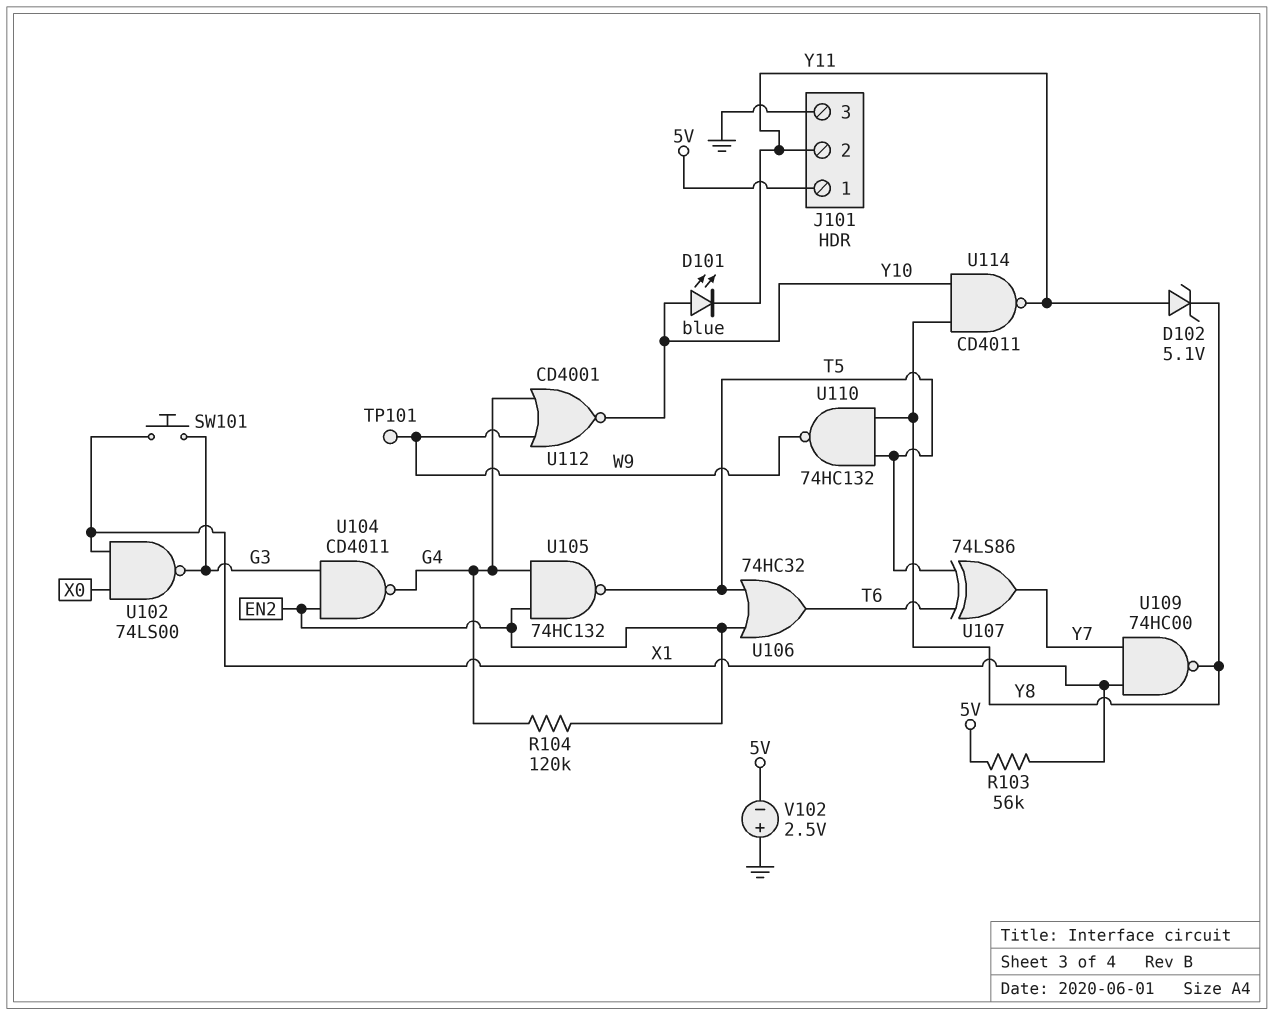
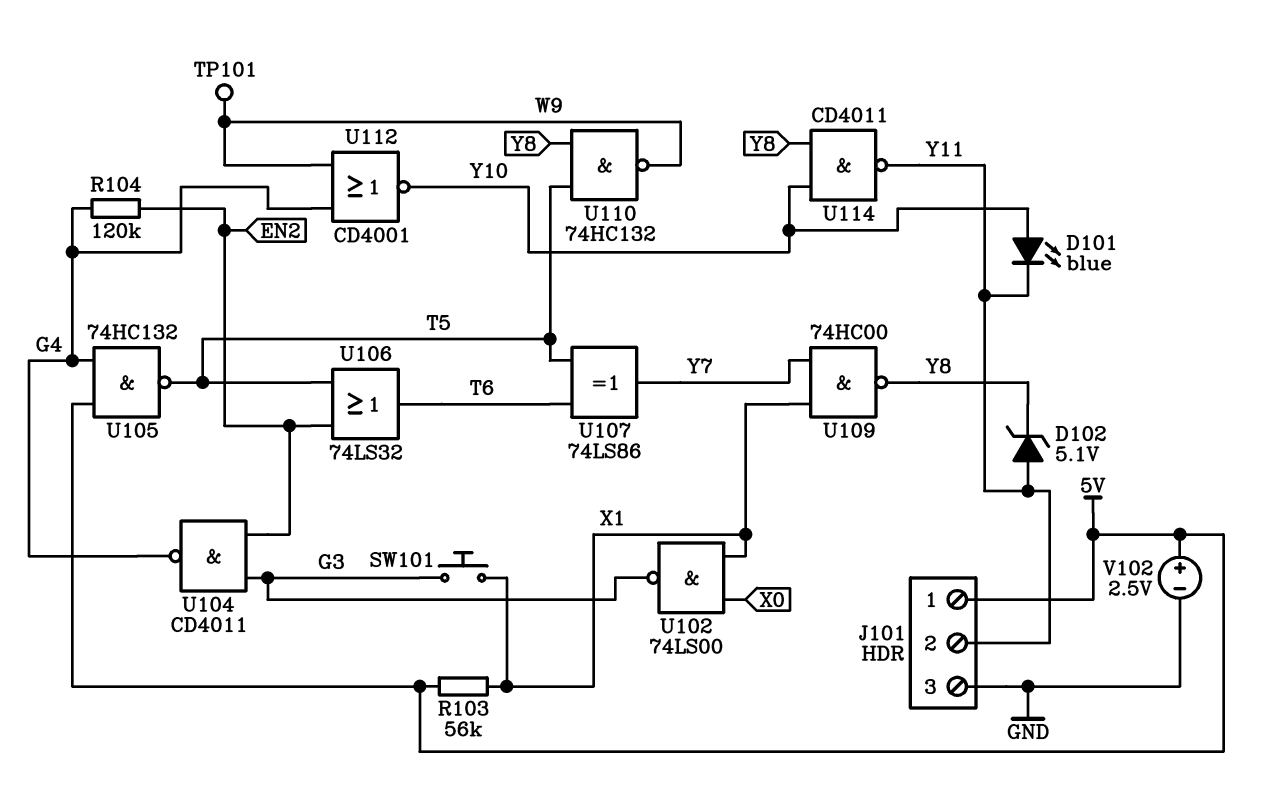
U105: NAND 74HC132 (in EN2, in G4, out T5) -> NAND 74HC132 (in 5V, in G4, out T5)
U106: OR 74HC32 (in EN2, in T5, out T6) -> OR 74LS32 (in EN2, in T5, out T6)
V102: 2.5V (plus GND, minus 5V) -> 2.5V (plus 5V, minus GND)

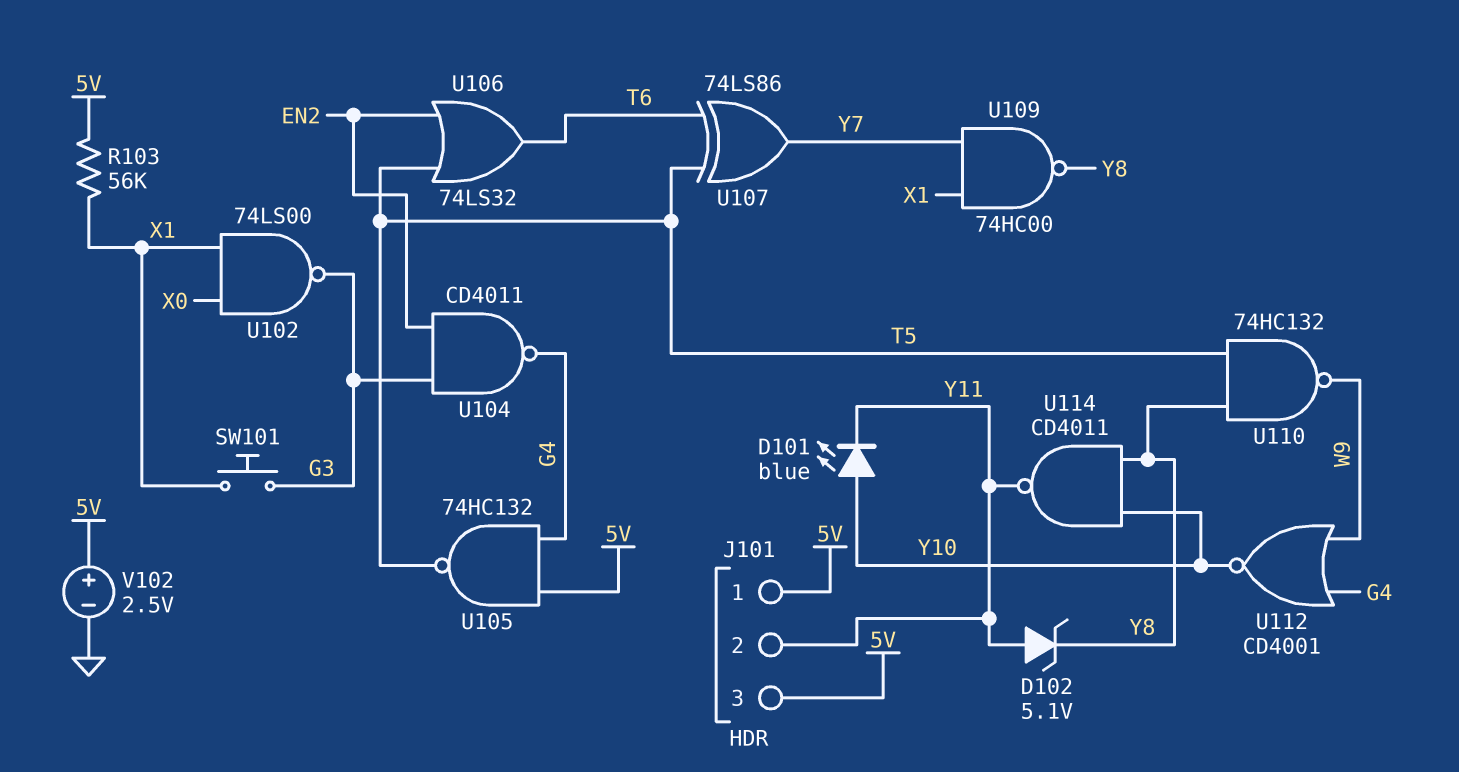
J101 pin 3: GND -> 5V
R104: 120k (EN2, G4) -> none
TP101: test point (W9) -> none

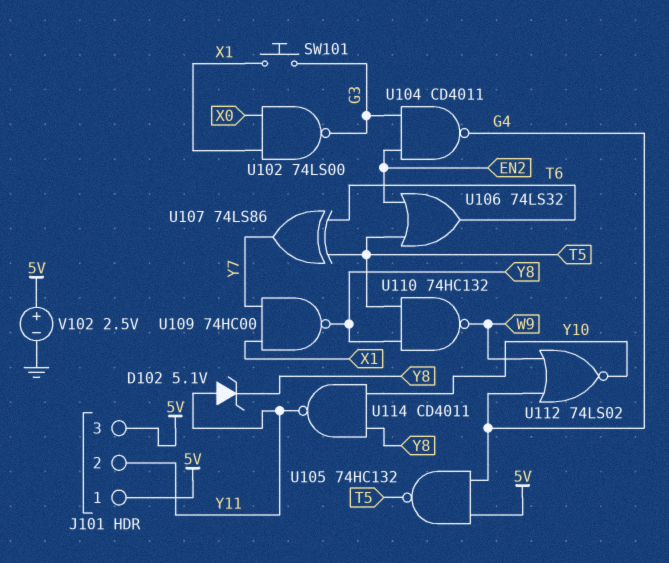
D101: LED blue (A Y10, K Y11) -> none
R103: 56k (5V, X1) -> none
U112: NOR CD4001 (in G4, in W9, out Y10) -> NOR 74LS02 (in G4, in W9, out Y10)

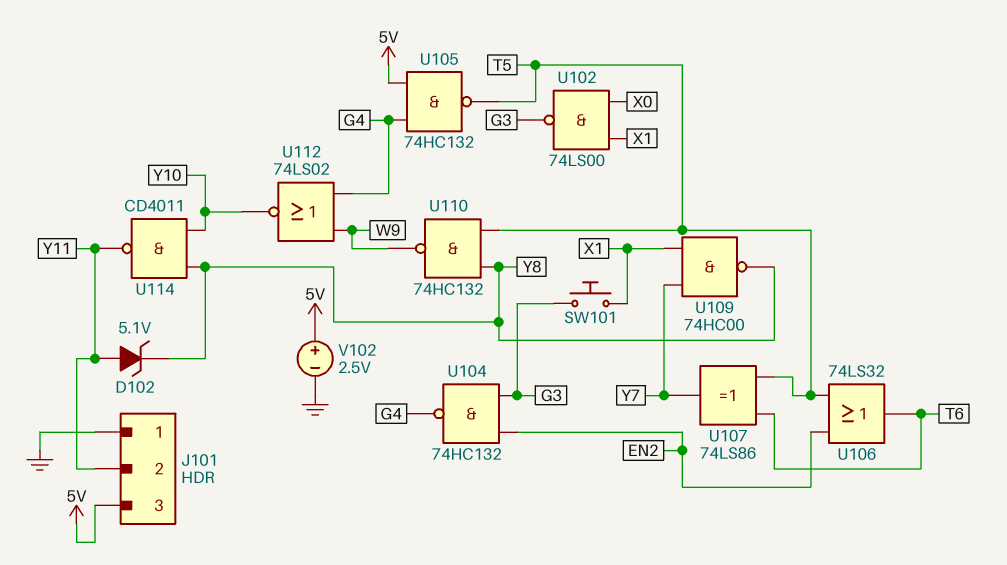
J101 pin 1: 5V -> GND
U104: NAND CD4011 (in EN2, in G3, out G4) -> NAND 74HC132 (in EN2, in G3, out G4)

